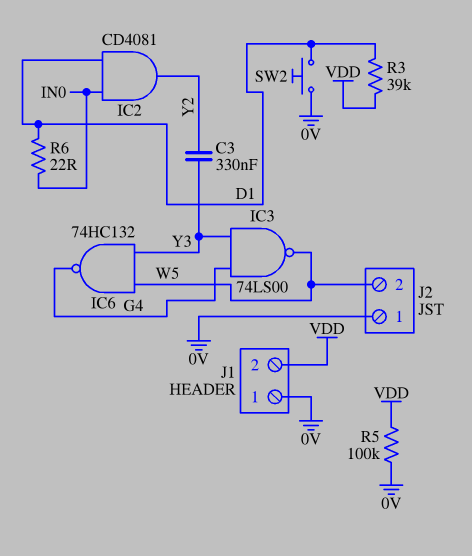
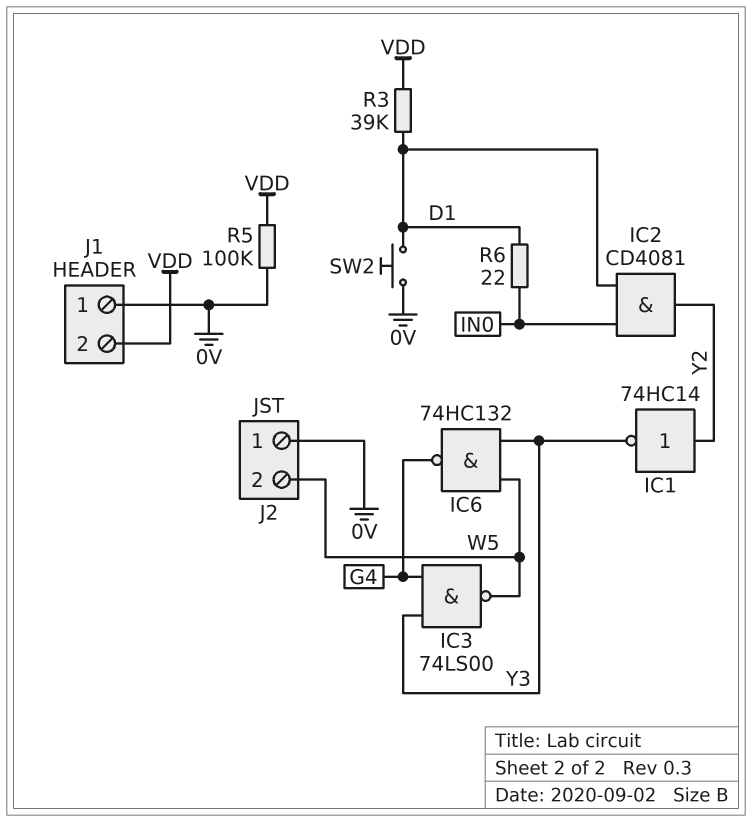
C3: 330nF (Y2, Y3) -> none
IC1: none -> NOT 74HC14 (in Y2, out Y3)

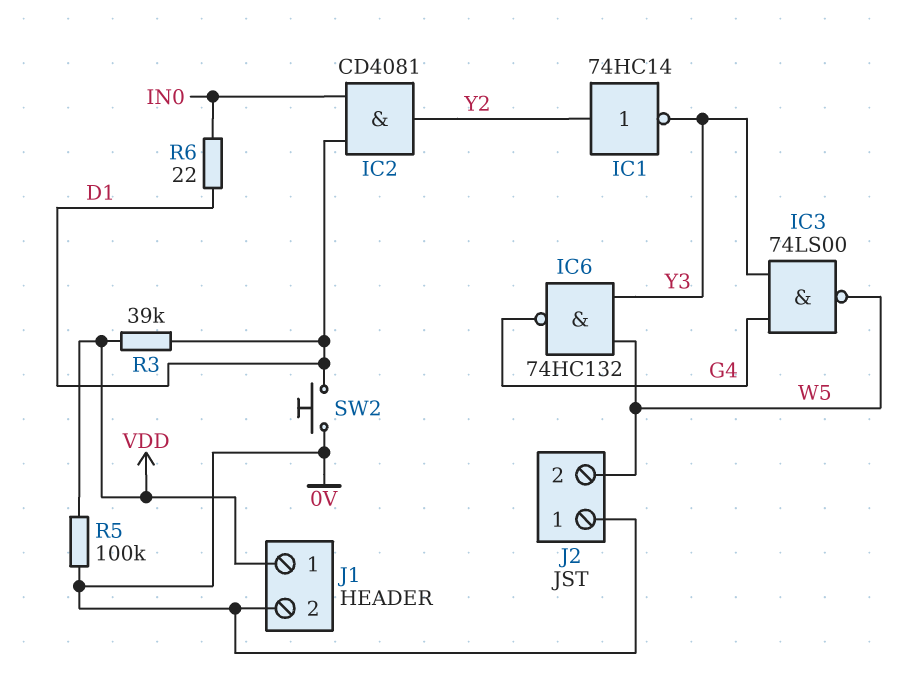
J1 pin 1: 0V -> VDD
J1 pin 2: VDD -> 0V

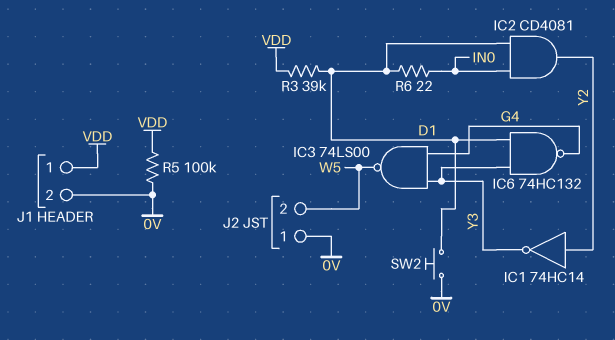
IC6: NAND 74HC132 (in W5, in Y3, out G4) -> NAND 74HC132 (in D1, in Y3, out G4)

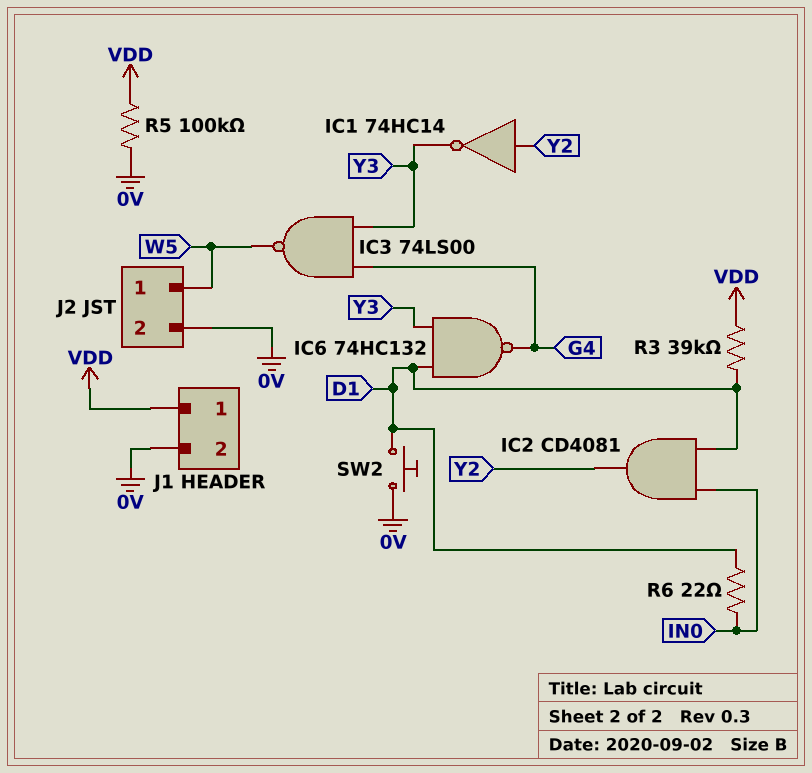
J2 pin 1: 0V -> W5
J2 pin 2: W5 -> 0V

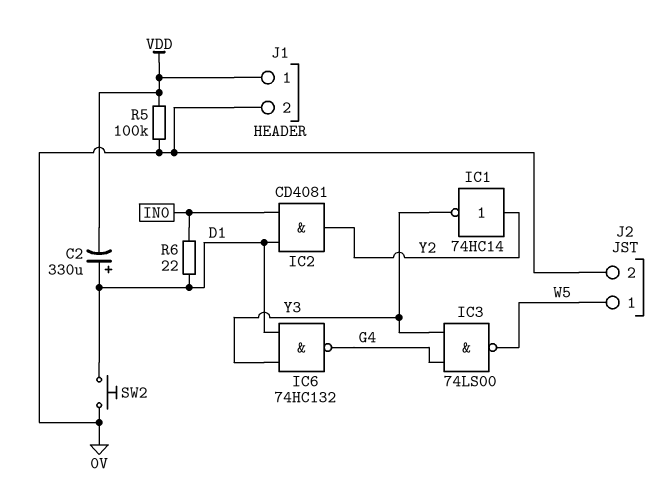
C2: none -> 330uF (plus D1, minus VDD)
R3: 39k (D1, VDD) -> none

